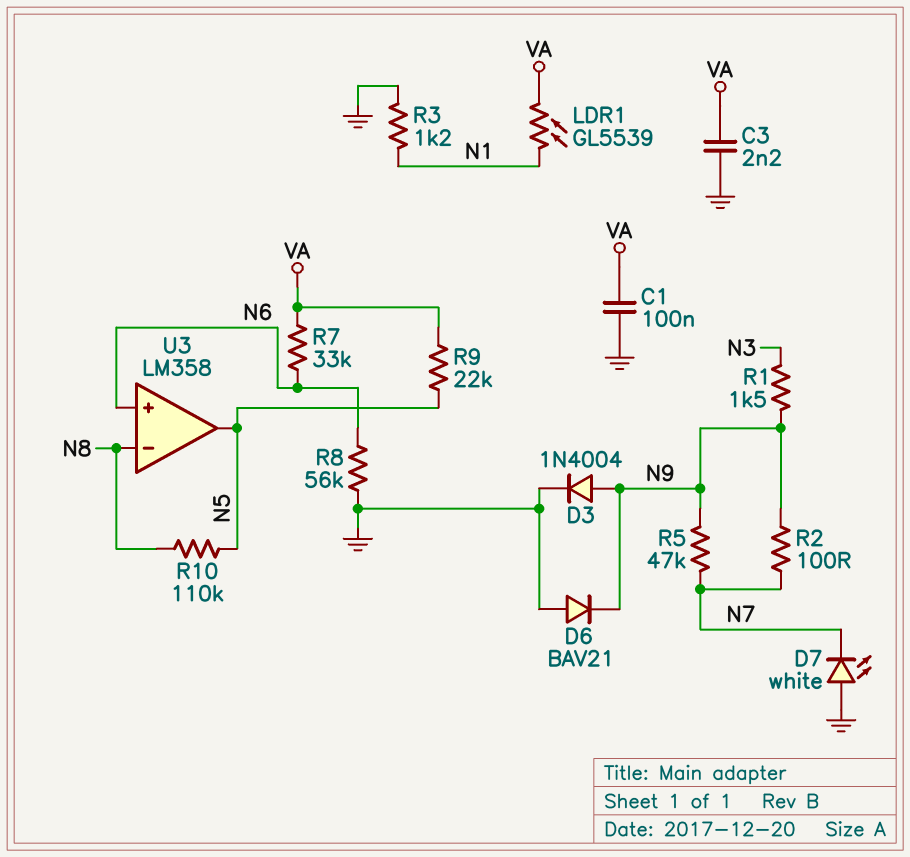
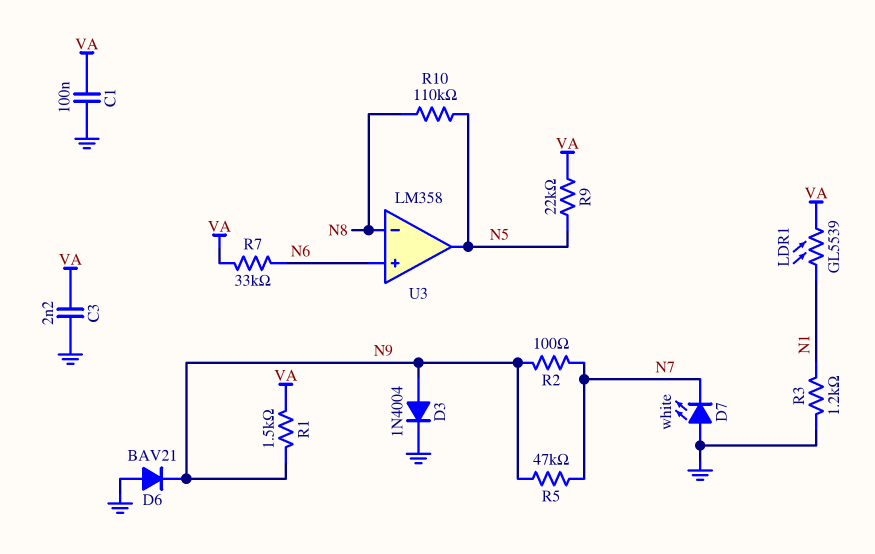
R1: 1.5k (N3, N9) -> 1.5k (N9, VA)
R8: 56k (GND, N6) -> none

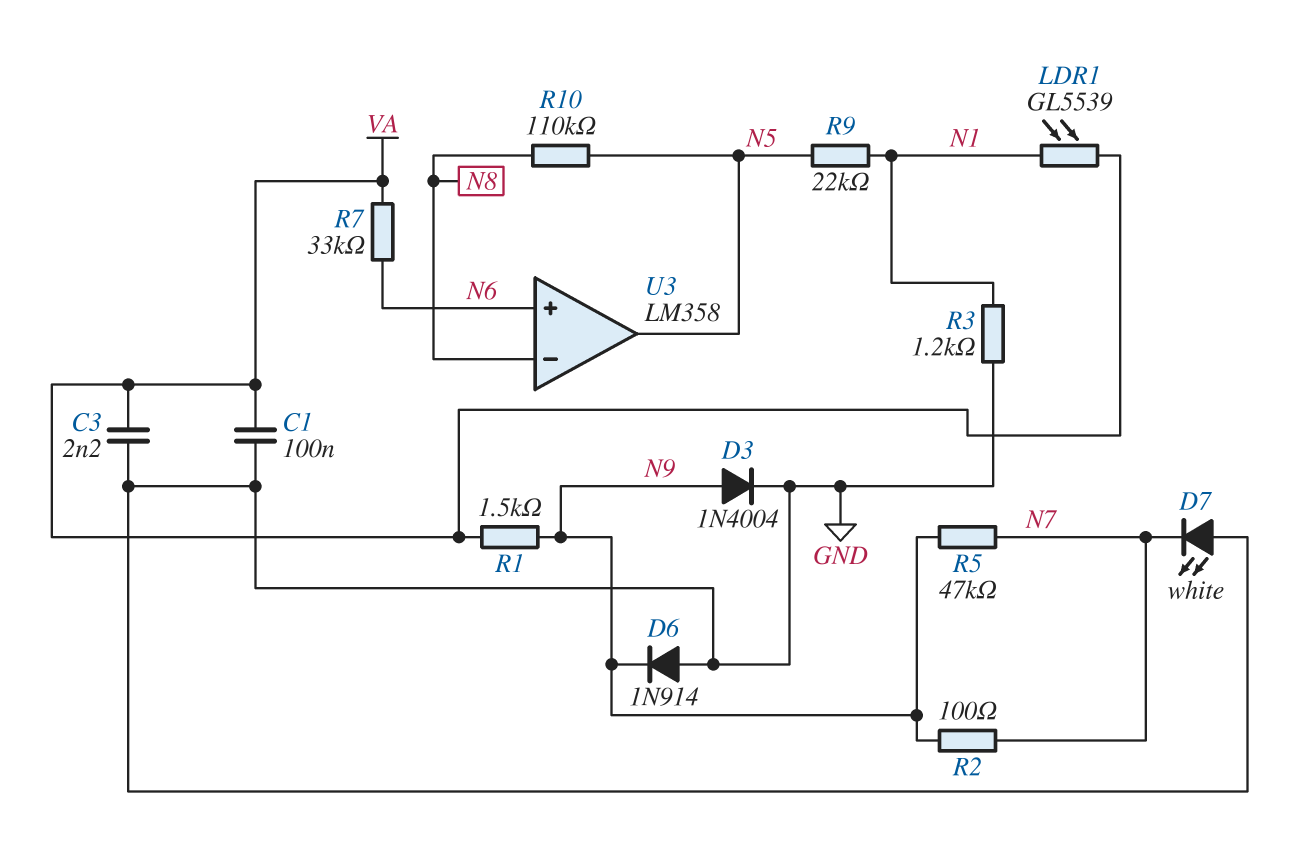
D6: diode BAV21 (A GND, K N9) -> diode 1N914 (A GND, K N9)
R9: 22k (N5, VA) -> 22k (N1, N5)

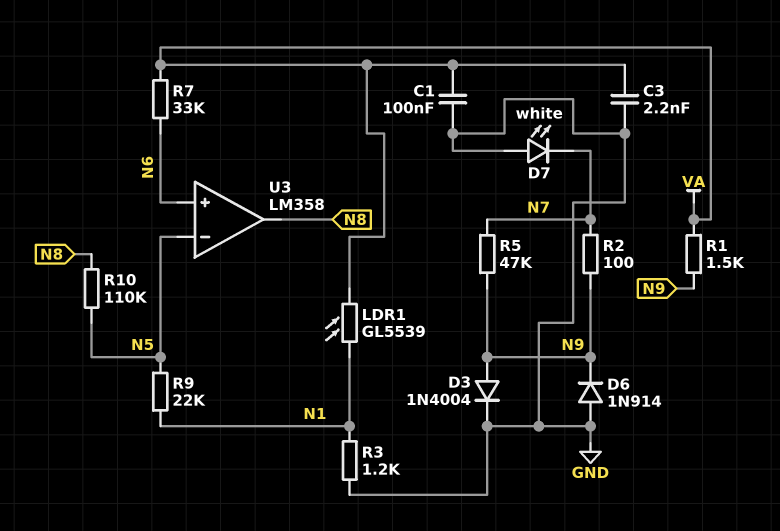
U3 pin in-: N8 -> N5
U3 pin out: N5 -> N8

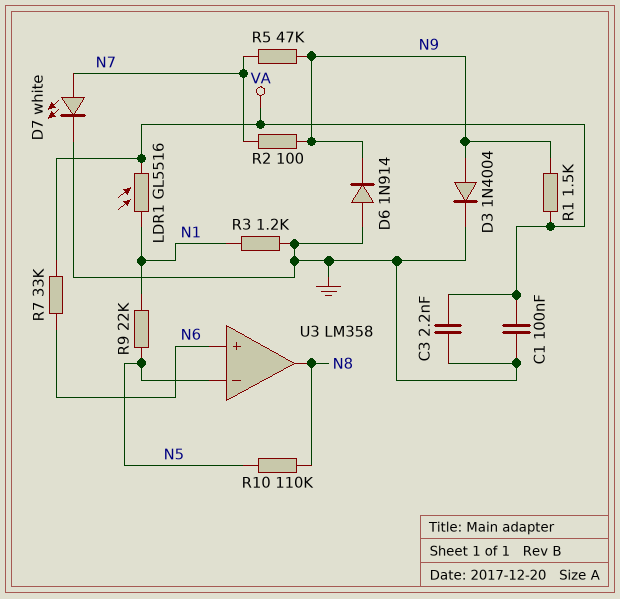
D7: LED white (A GND, K N7) -> LED white (A N7, K GND)
LDR1: GL5539 (N1, VA) -> GL5516 (N1, VA)

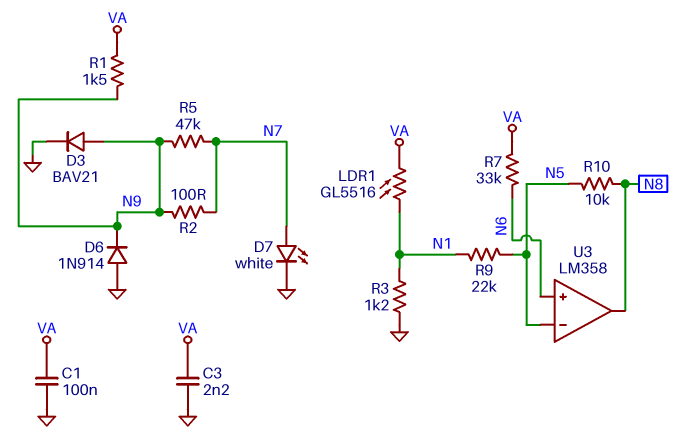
D3: diode 1N4004 (A N9, K GND) -> diode BAV21 (A N9, K GND)
R10: 110k (N5, N8) -> 10k (N5, N8)

